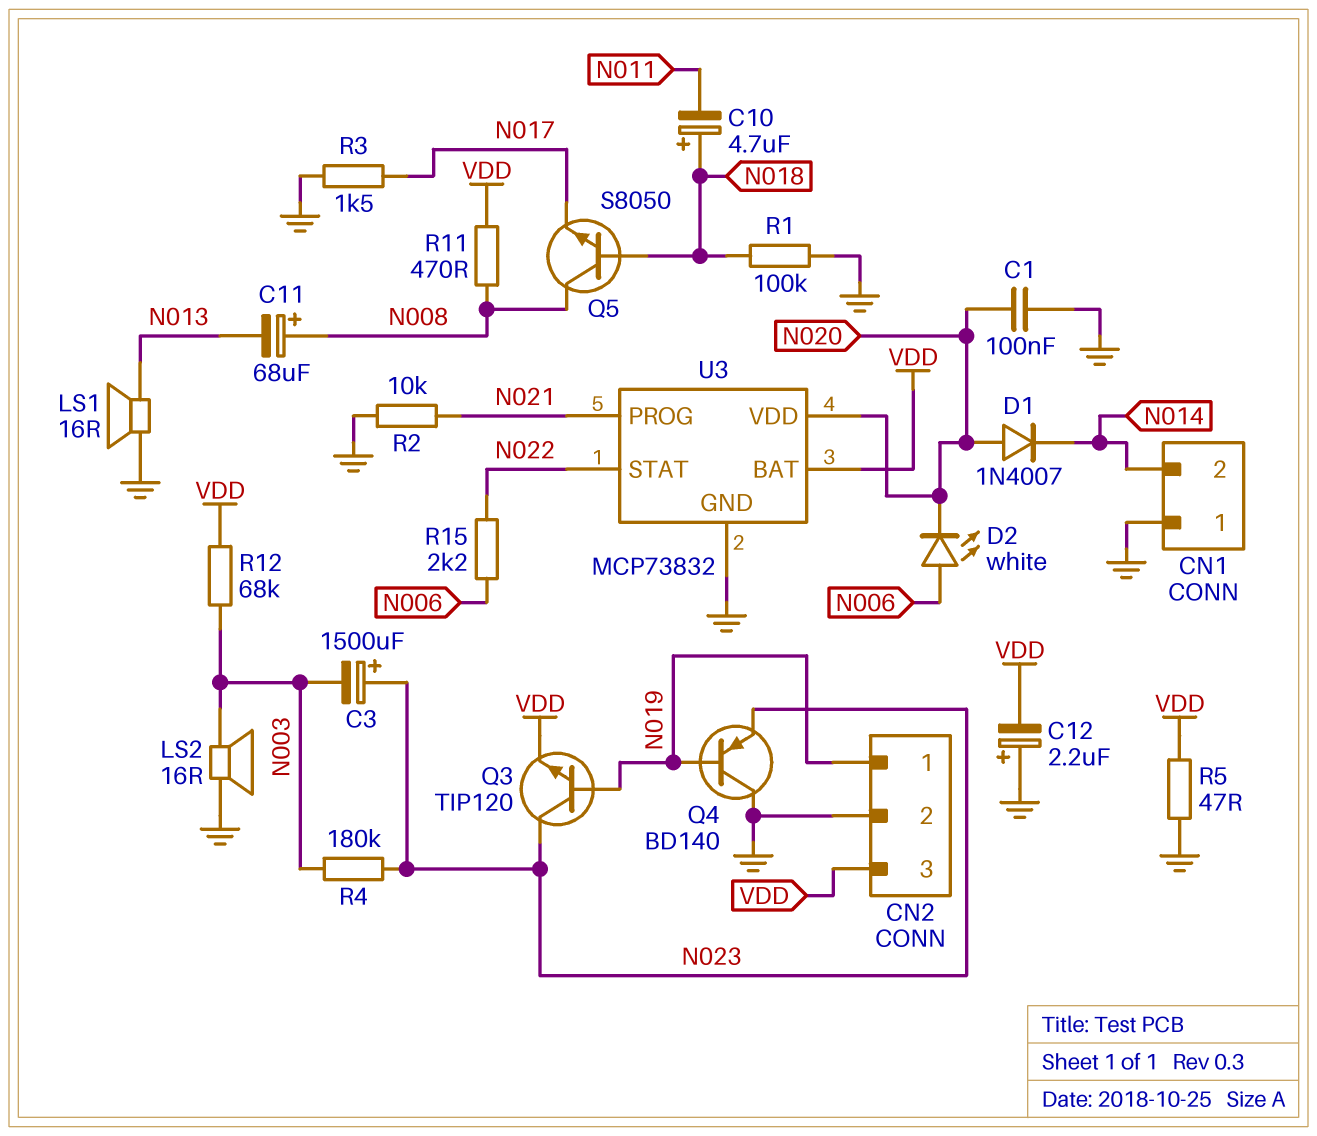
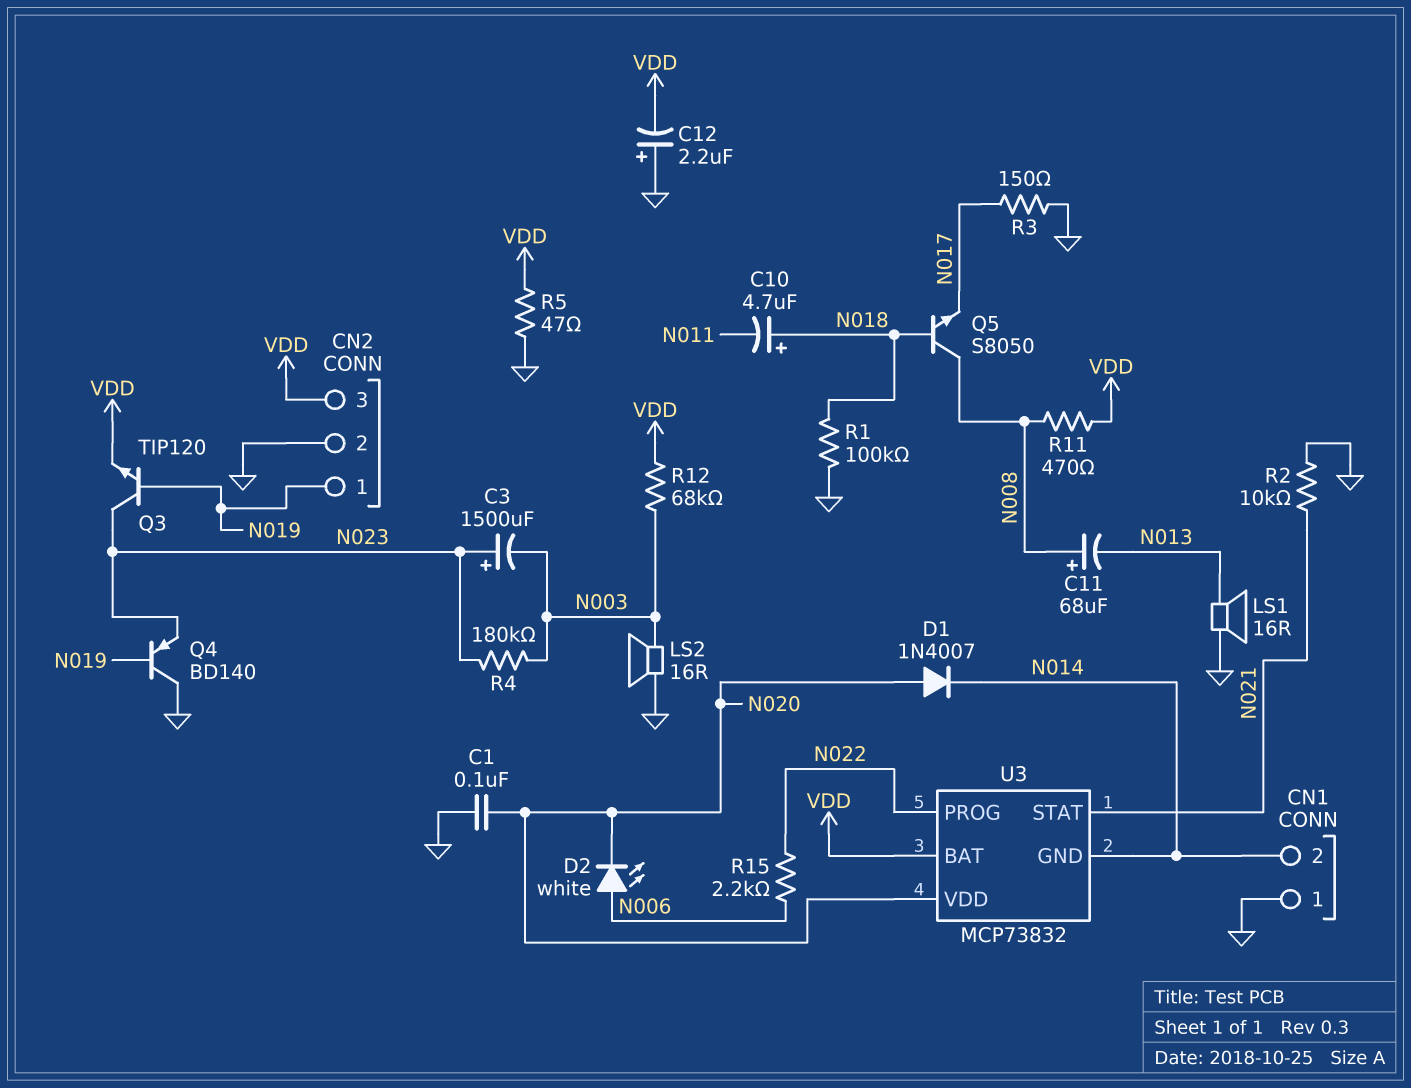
R3: 1.5k (GND, N017) -> 150 (GND, N017)
U3 pin GND: GND -> N014
U3 pin PROG: N021 -> N022
U3 pin STAT: N022 -> N021

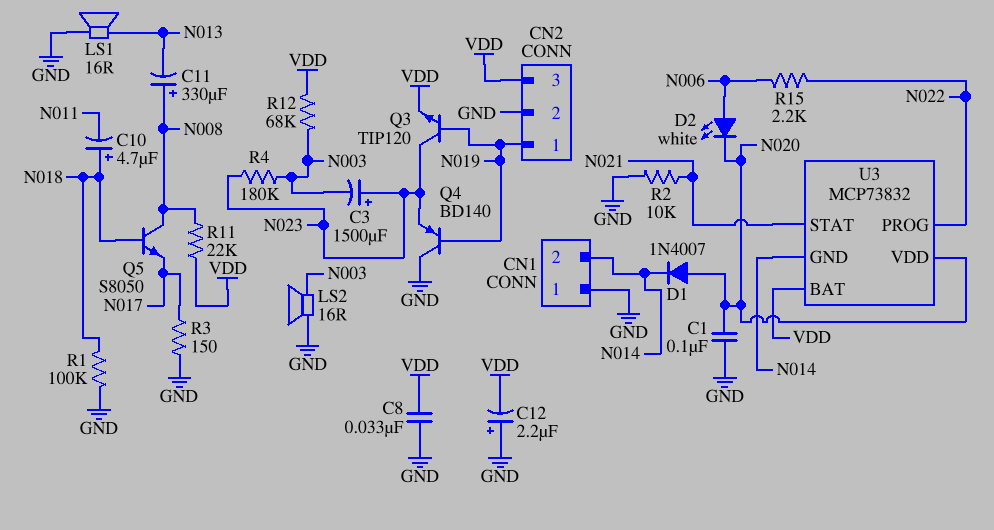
C8: none -> 33nF (GND, VDD)
C11: 68uF (plus N008, minus N013) -> 330uF (plus N008, minus N013)
R5: 47 (GND, VDD) -> none
R11: 470 (N008, VDD) -> 22k (N008, VDD)

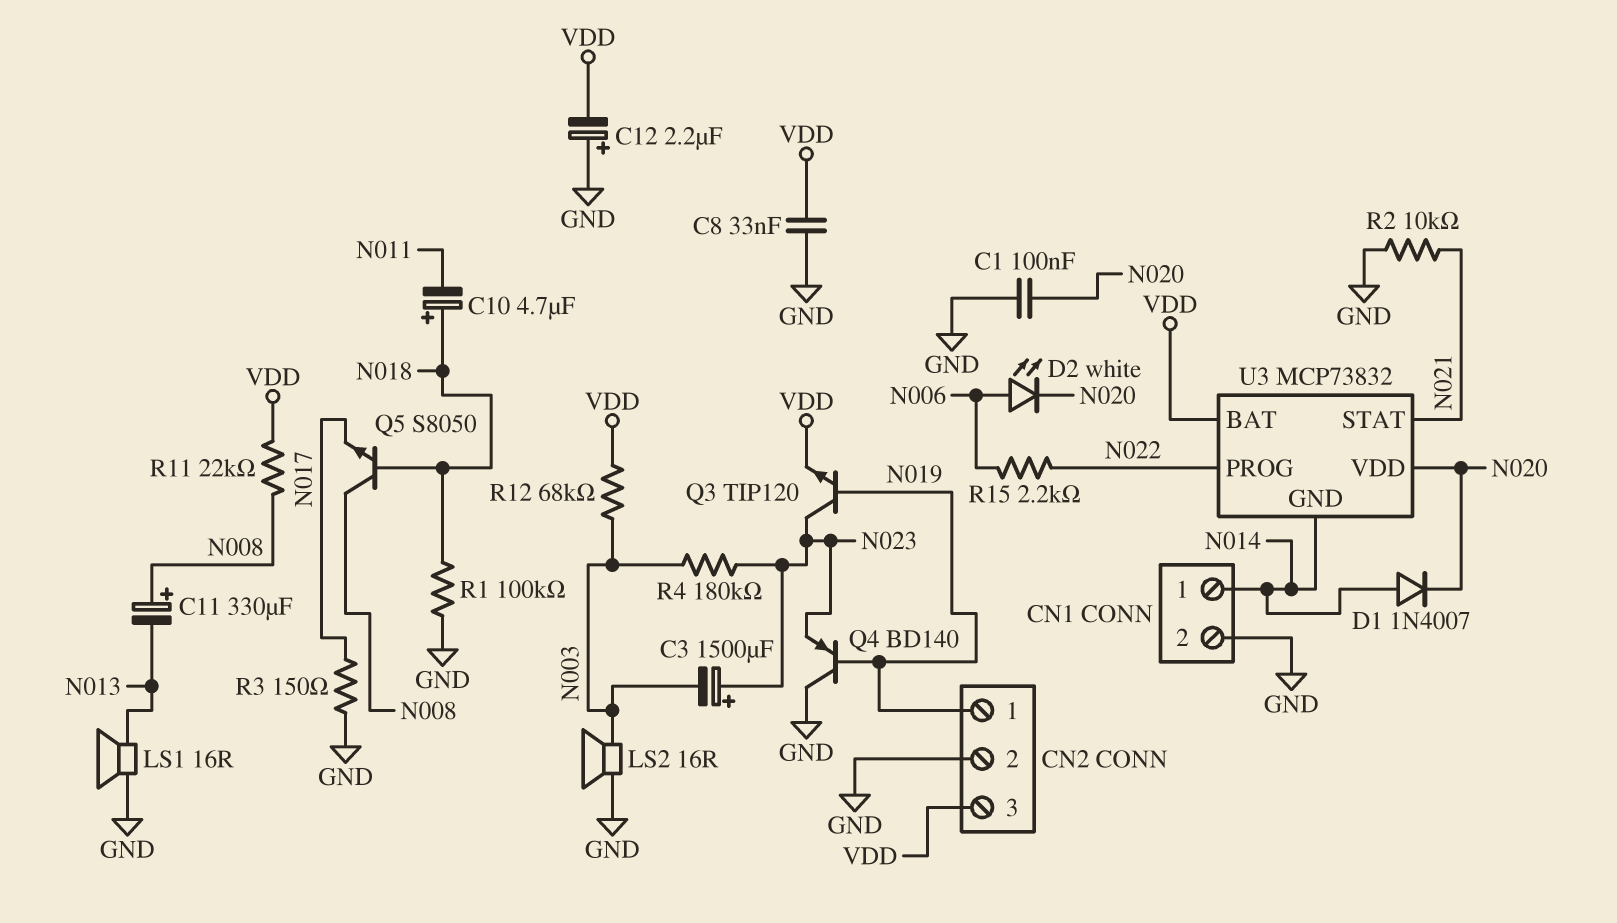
CN1 pin 1: GND -> N014
CN1 pin 2: N014 -> GND
D1: diode 1N4007 (A N020, K N014) -> diode 1N4007 (A N014, K N020)

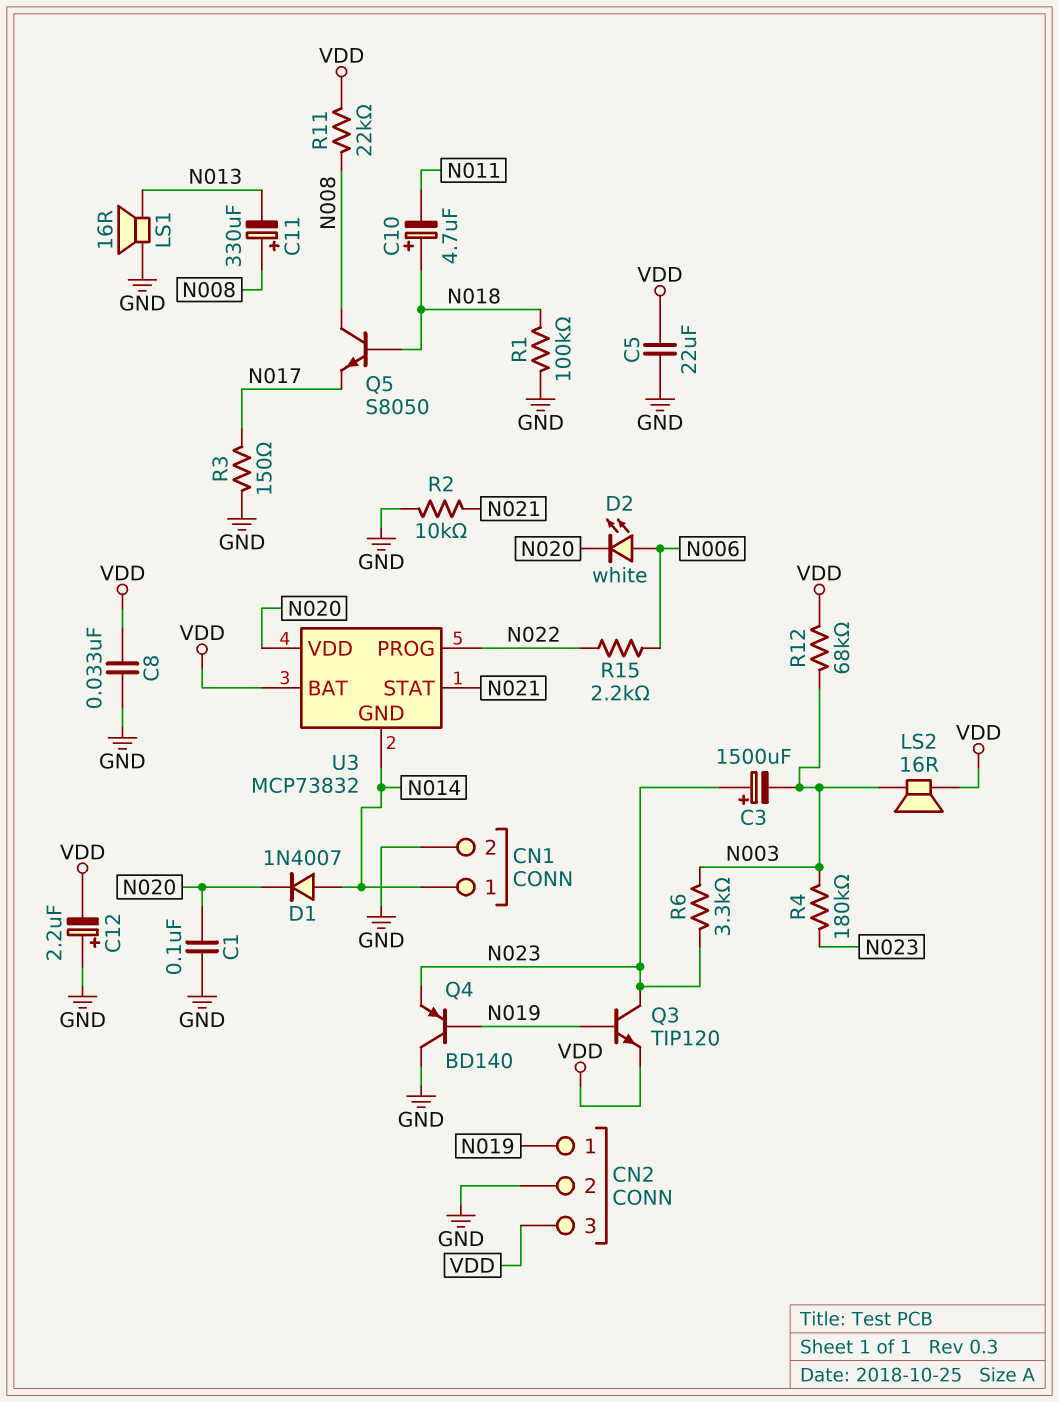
C5: none -> 22uF (GND, VDD)
LS2: speaker 16R (GND, N003) -> speaker 16R (N003, VDD)
R6: none -> 3.3k (N003, N023)

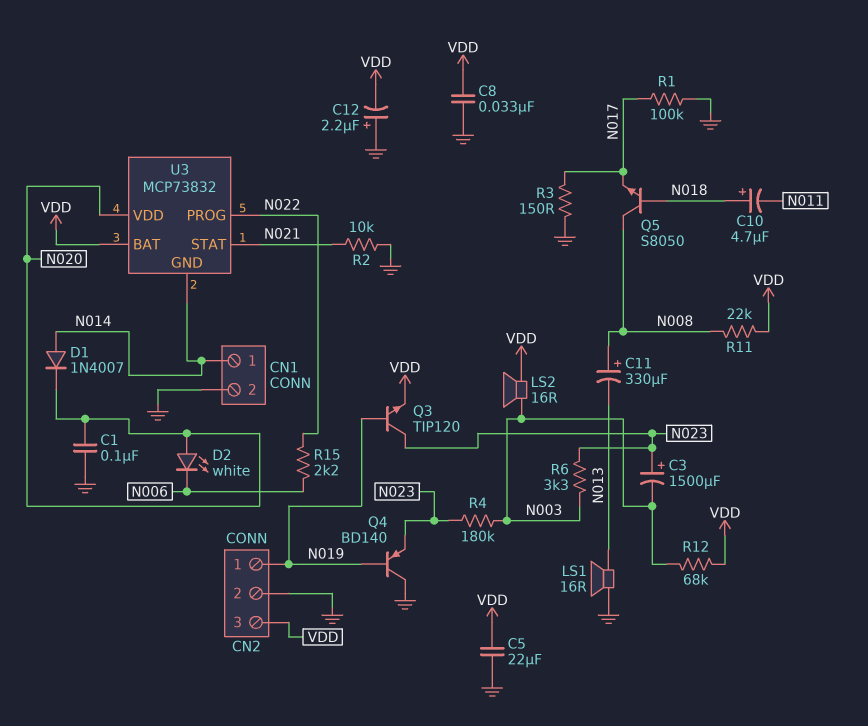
D2: LED white (A N006, K N020) -> LED white (A N020, K N006)
R1: 100k (GND, N018) -> 100k (GND, N017)

